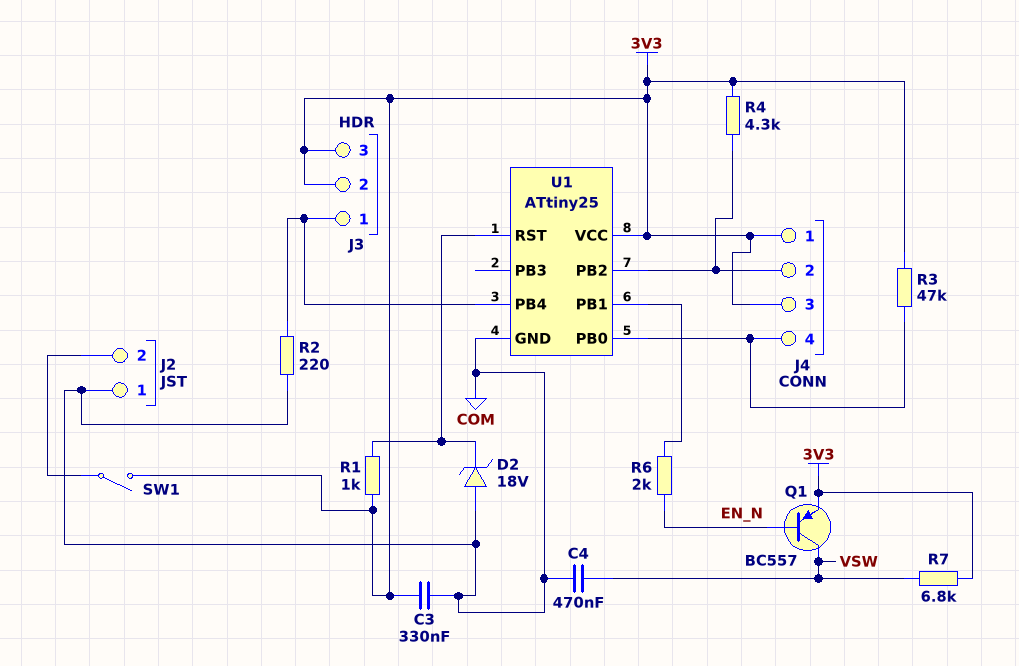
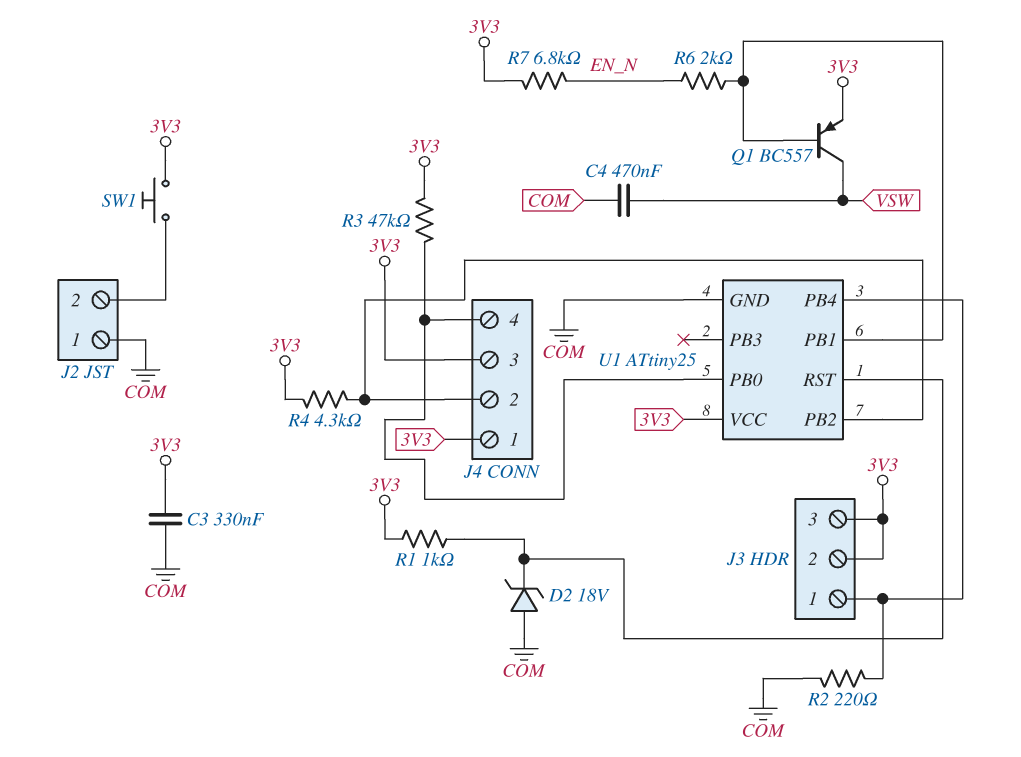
Q1: PNP BC557 (B EN_N, C VSW, E 3V3) -> PNP BC557 (B U1/PB1, C VSW, E 3V3)
R7: 6.8k (3V3, VSW) -> 6.8k (3V3, EN_N)
SW1: switch (3V3, J2/2) -> button (3V3, J2/2)

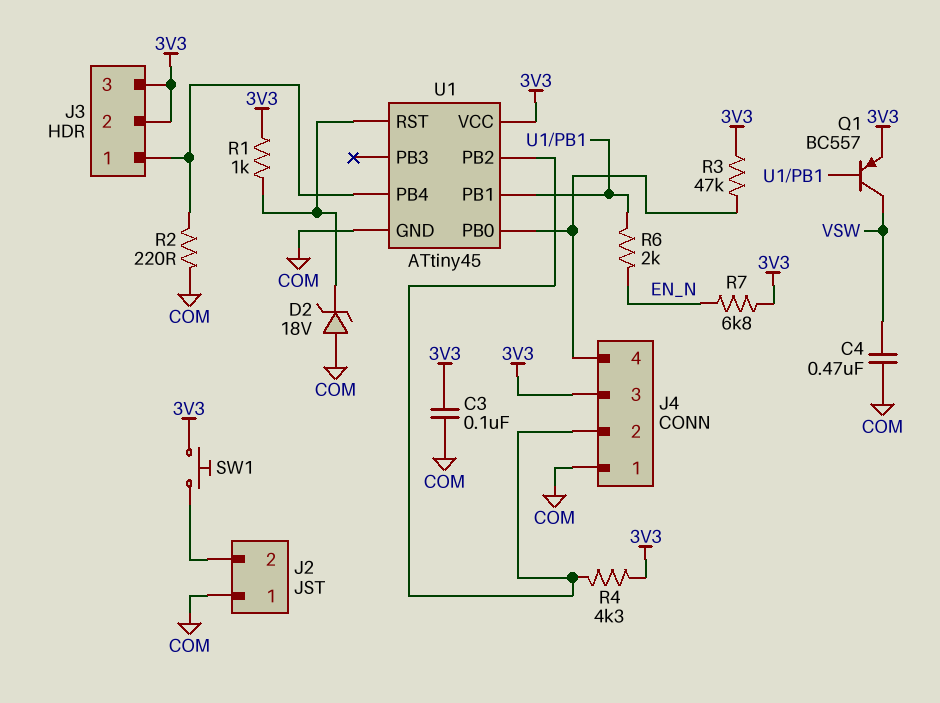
C3: 330nF (3V3, COM) -> 100nF (3V3, COM)
J4 pin 1: 3V3 -> COM
U1: ATtiny25 -> ATtiny45

